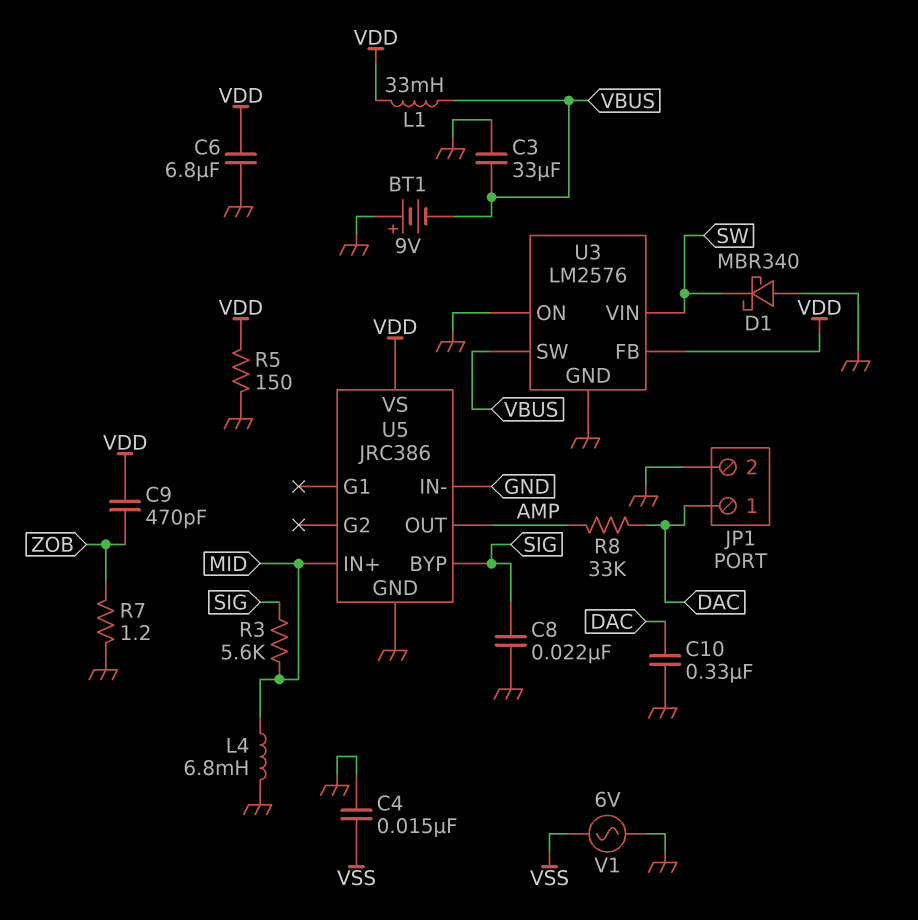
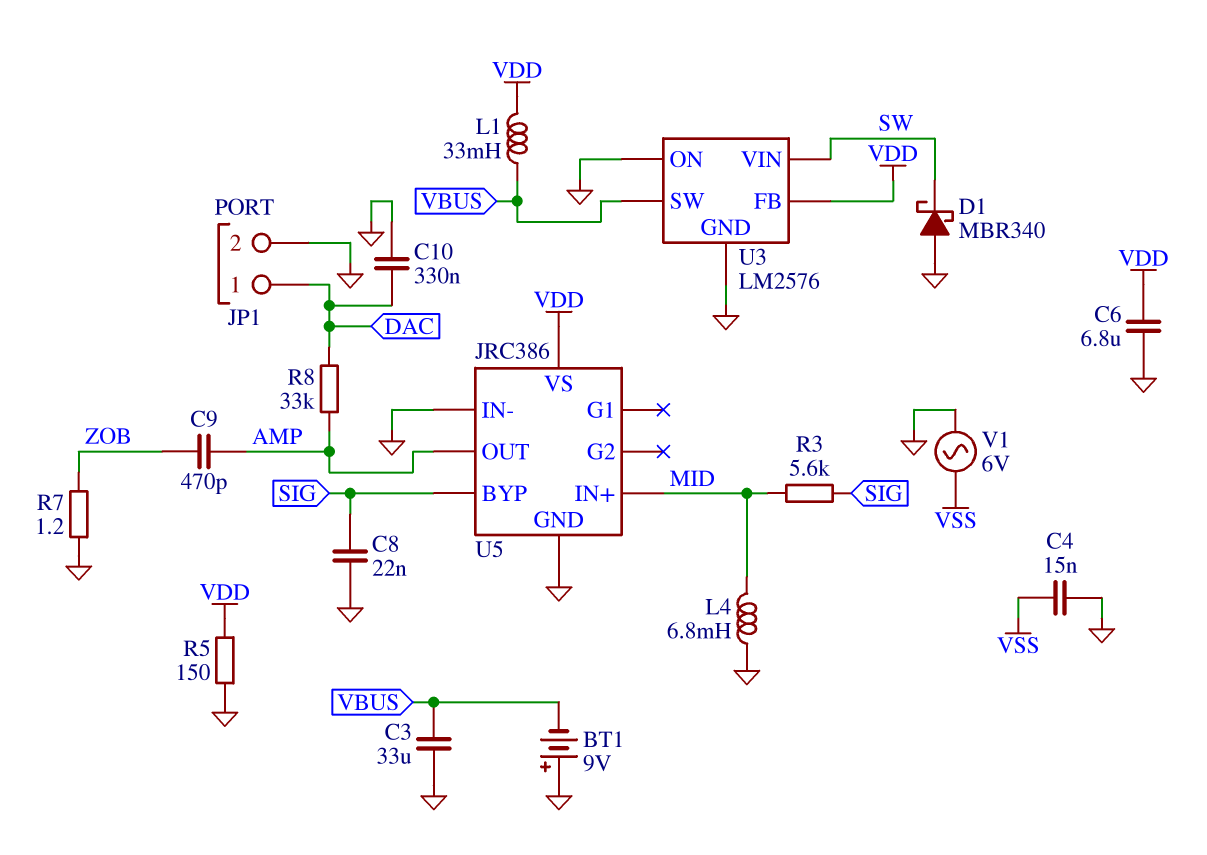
C9: 470pF (VDD, ZOB) -> 470pF (AMP, ZOB)

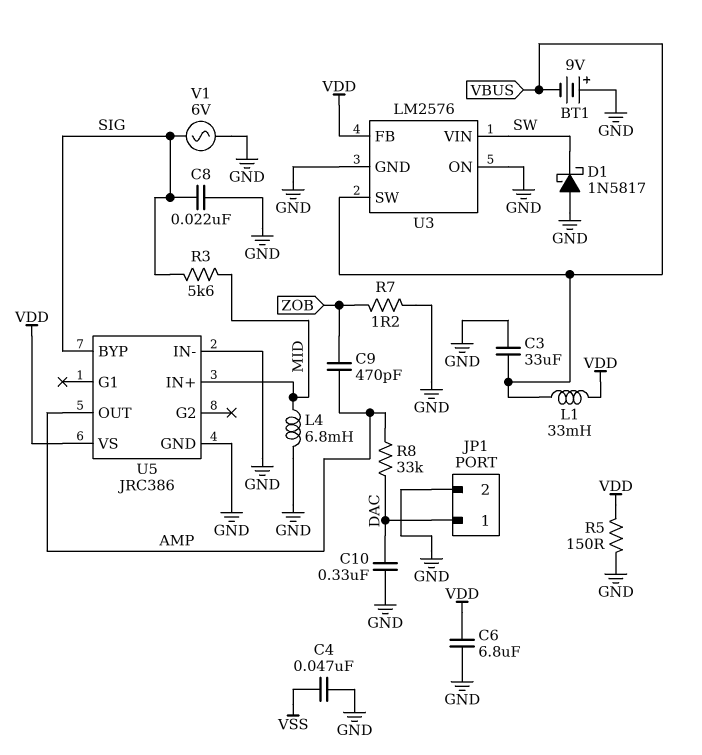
C4: 15nF (GND, VSS) -> 47nF (GND, VSS)
D1: schottky MBR340 (A GND, K SW) -> schottky 1N5817 (A GND, K SW)
V1: AC 6V (GND, VSS) -> AC 6V (GND, SIG)

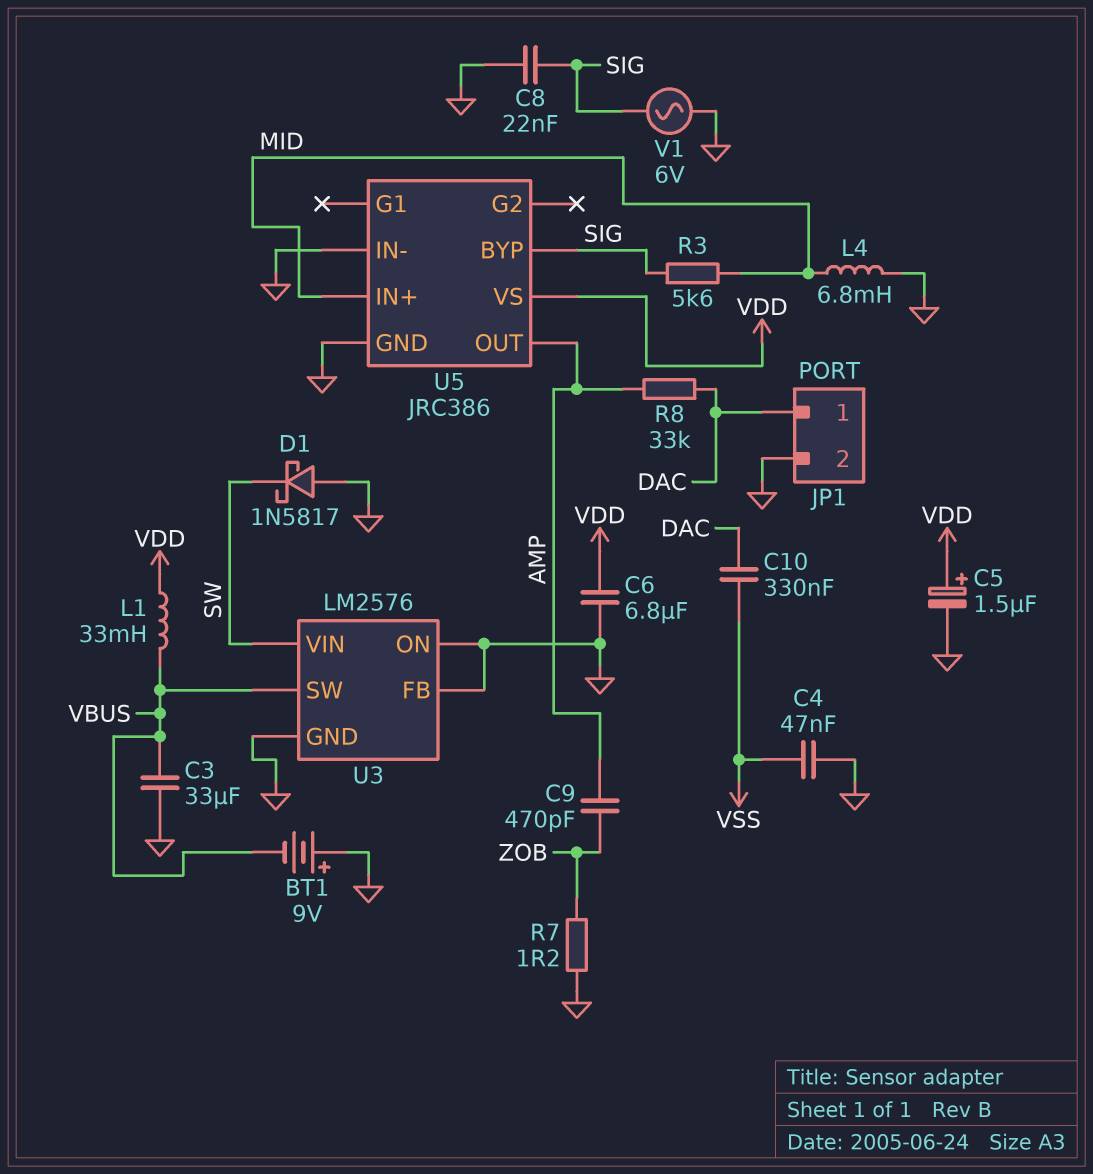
C5: none -> 1.5uF (plus VDD, minus GND)
C10: 330nF (DAC, GND) -> 330nF (DAC, VSS)
R5: 150 (GND, VDD) -> none
U3 pin FB: VDD -> GND

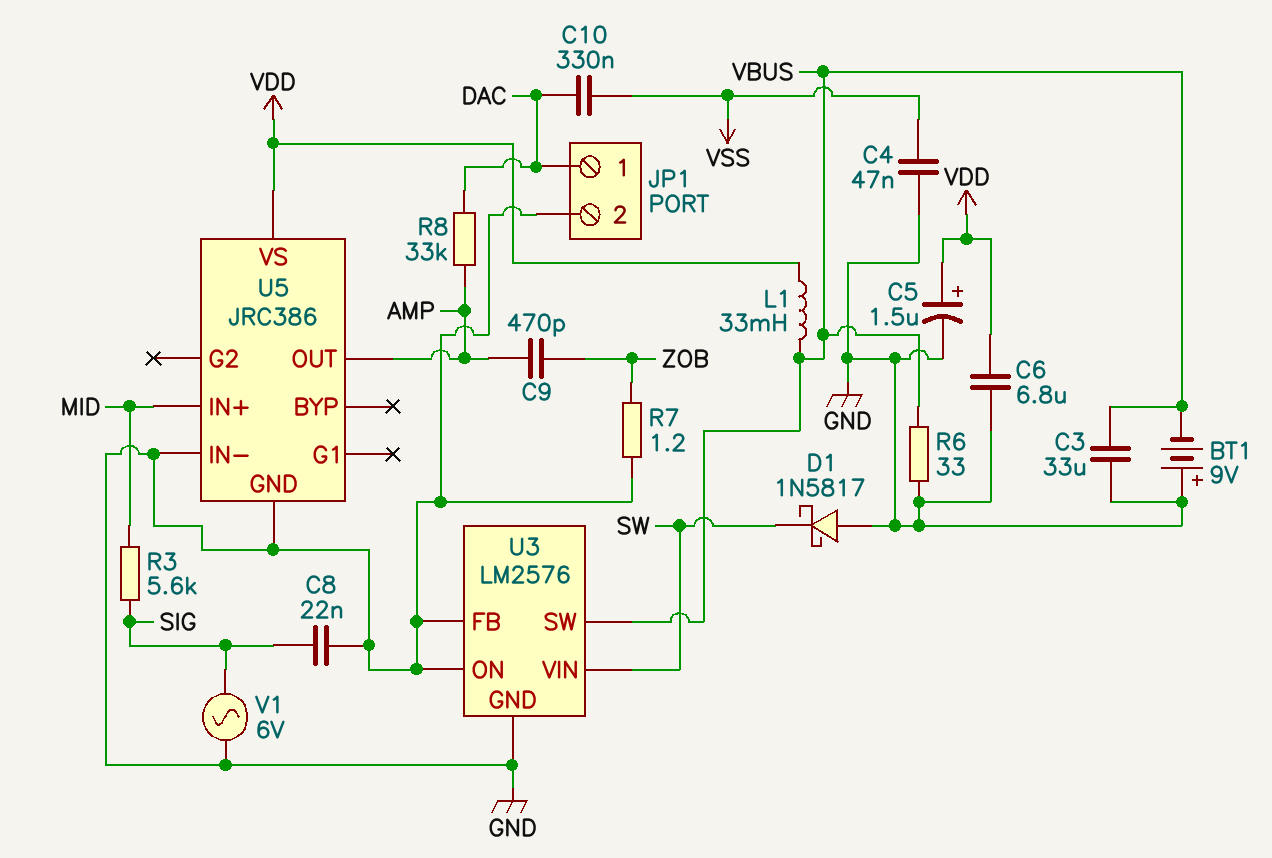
L4: 6.8mH (GND, MID) -> none
R6: none -> 33 (GND, VBUS)
U5 pin BYP: SIG -> none

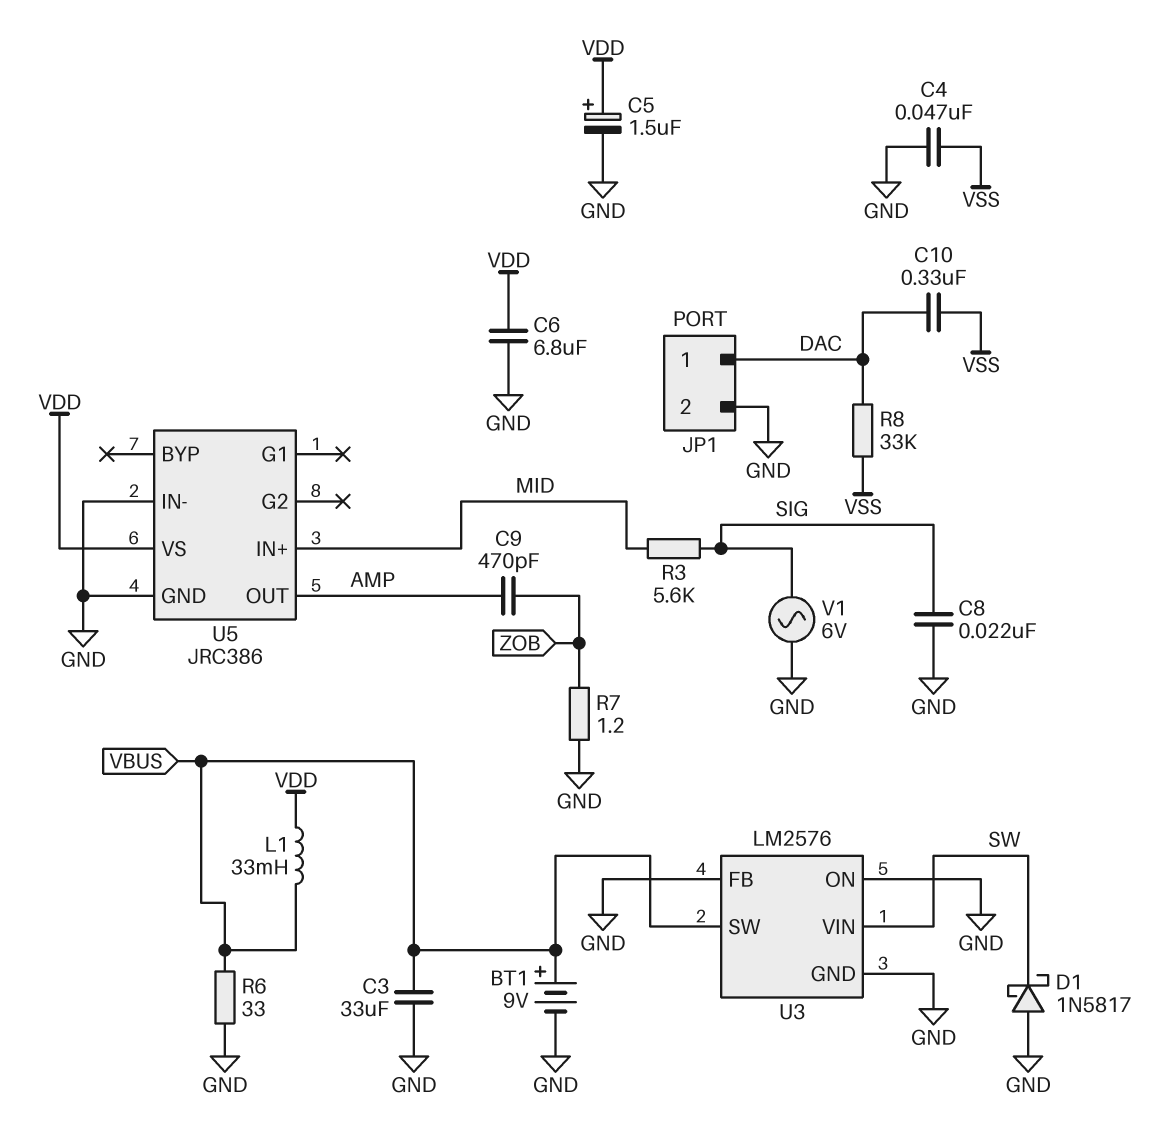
BT1: 9V (plus GND, minus VBUS) -> 9V (plus VBUS, minus GND)
R8: 33k (AMP, DAC) -> 33k (DAC, VSS)

